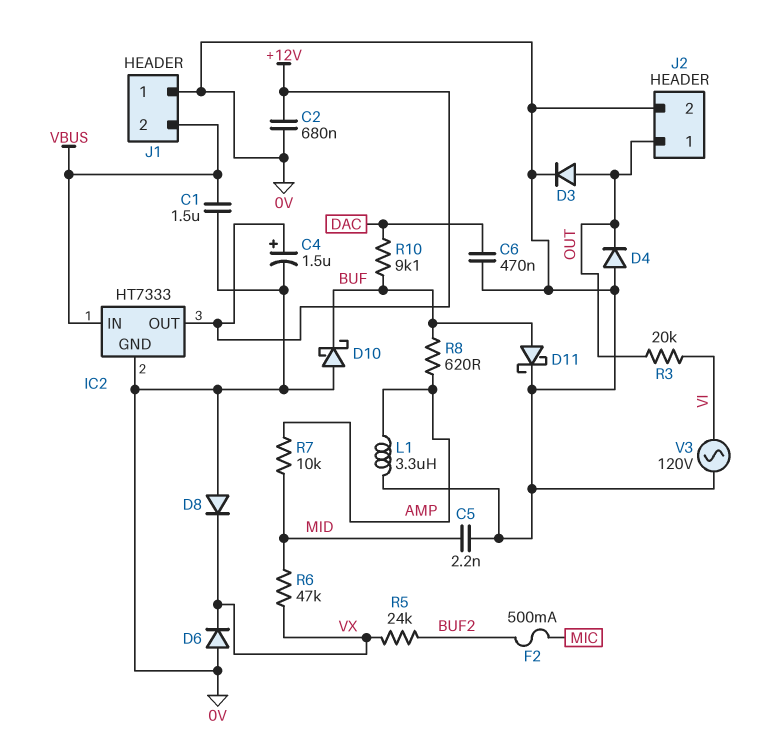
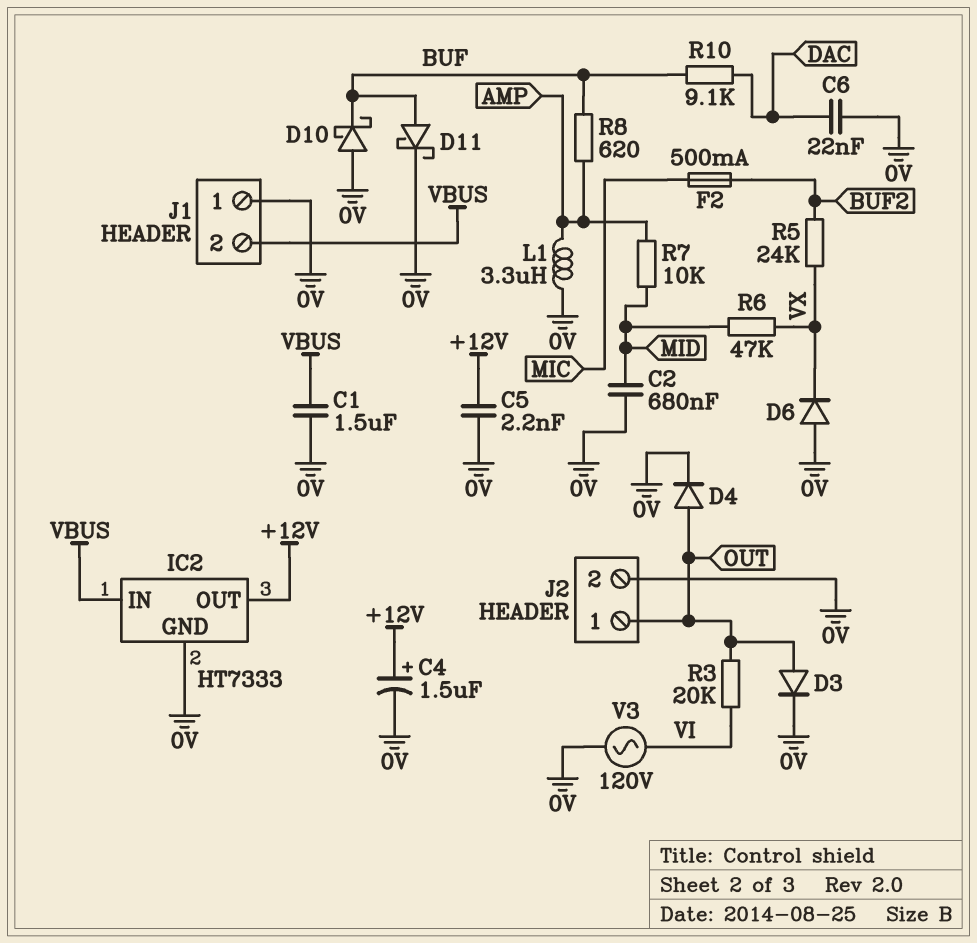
C2: 680nF (+12V, 0V) -> 680nF (0V, MID)
C5: 2.2nF (0V, MID) -> 2.2nF (+12V, 0V)
C6: 470nF (0V, DAC) -> 22nF (0V, DAC)
D4: diode (A 0V, K OUT) -> diode (A OUT, K 0V)
D8: diode (A 0V, K VX) -> none

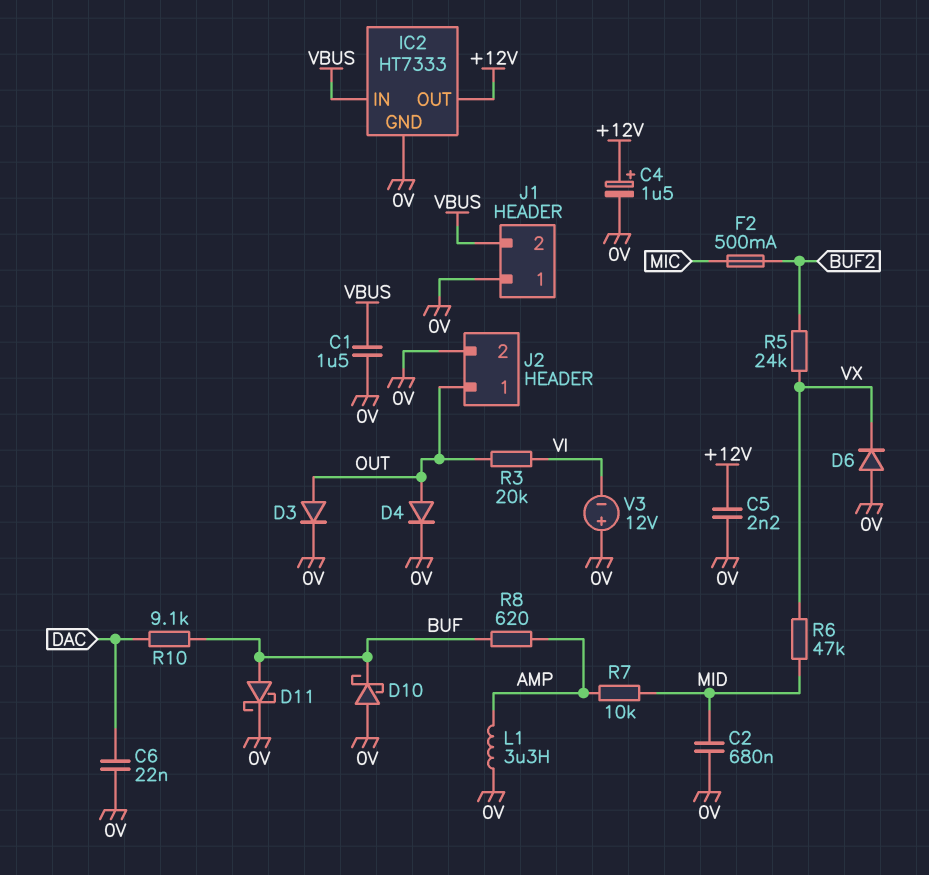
V3: AC 120V (0V, VI) -> 12V (plus 0V, minus VI)

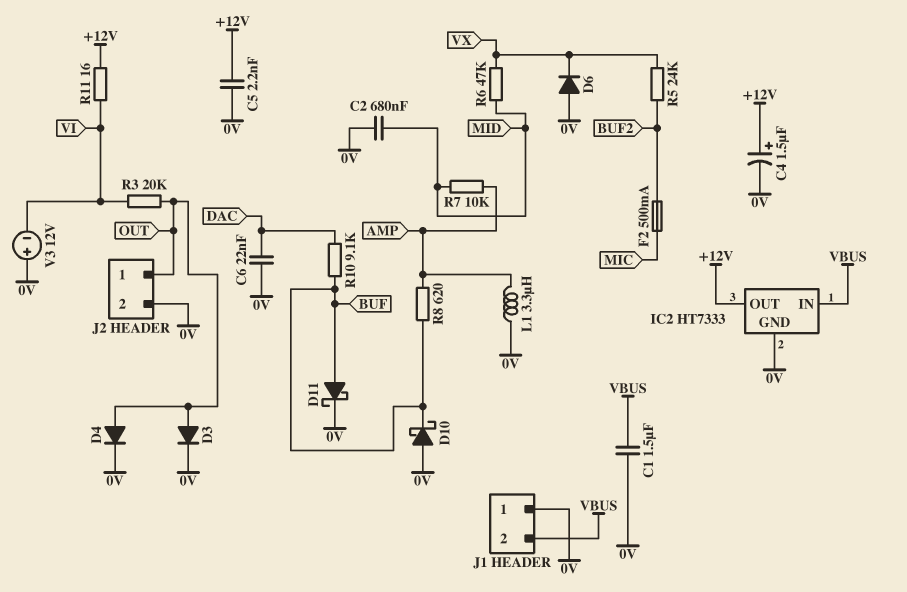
R11: none -> 16 (+12V, VI)

